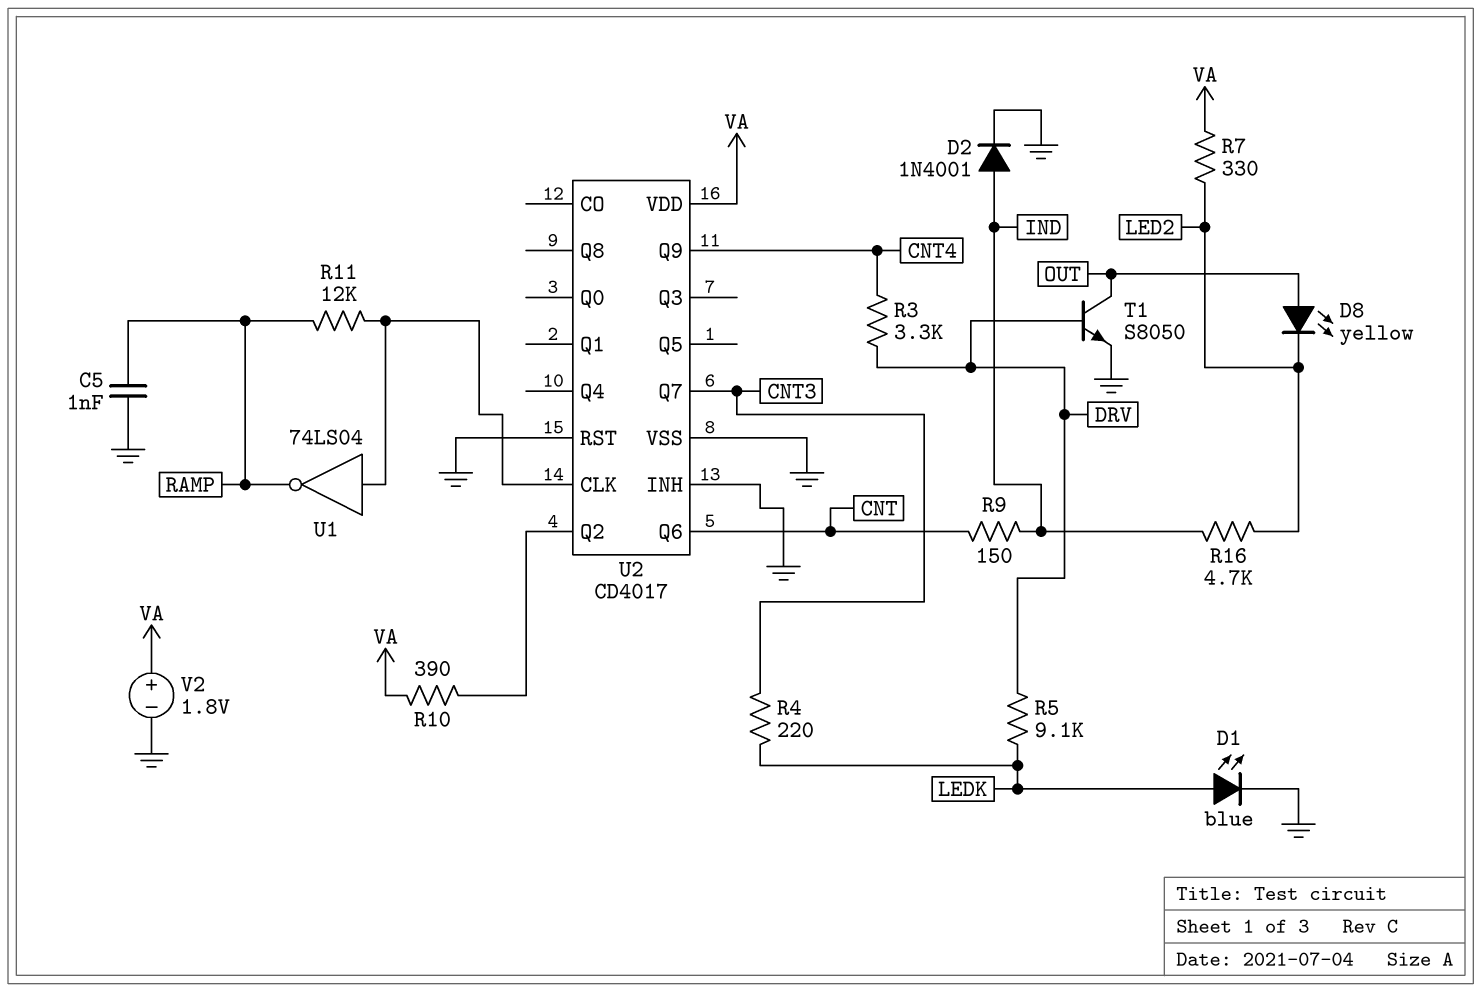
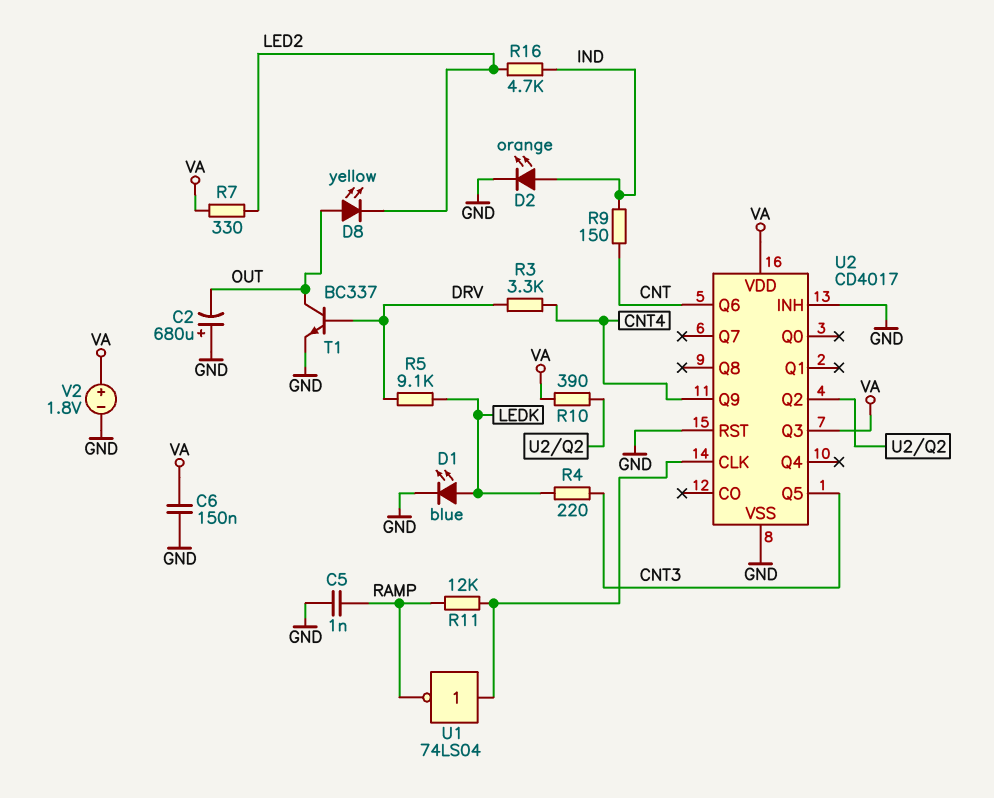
C2: none -> 680uF (plus GND, minus OUT)
C6: none -> 150nF (GND, VA)
D2: diode 1N4001 (A IND, K GND) -> LED orange (A IND, K GND)
T1: NPN S8050 (B DRV, C OUT, E GND) -> NPN BC337 (B DRV, C OUT, E GND)
U2 pin Q3: none -> VA
U2 pin Q5: none -> CNT3
U2 pin Q7: CNT3 -> none

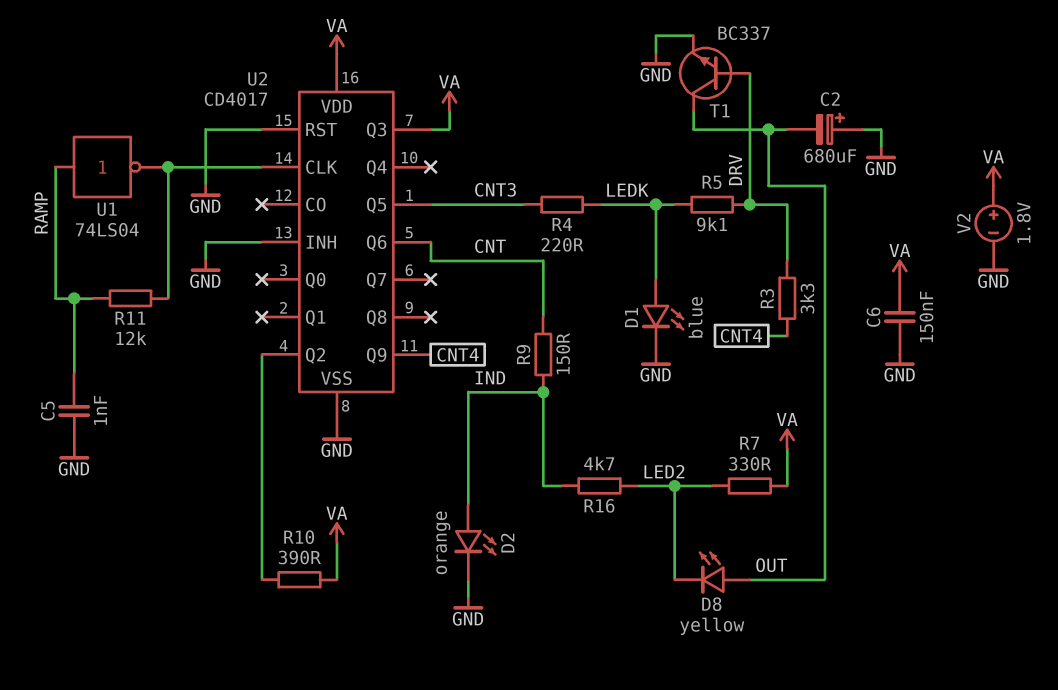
U1: NOT 74LS04 (in U2/CLK, out RAMP) -> NOT 74LS04 (in RAMP, out U2/CLK)

